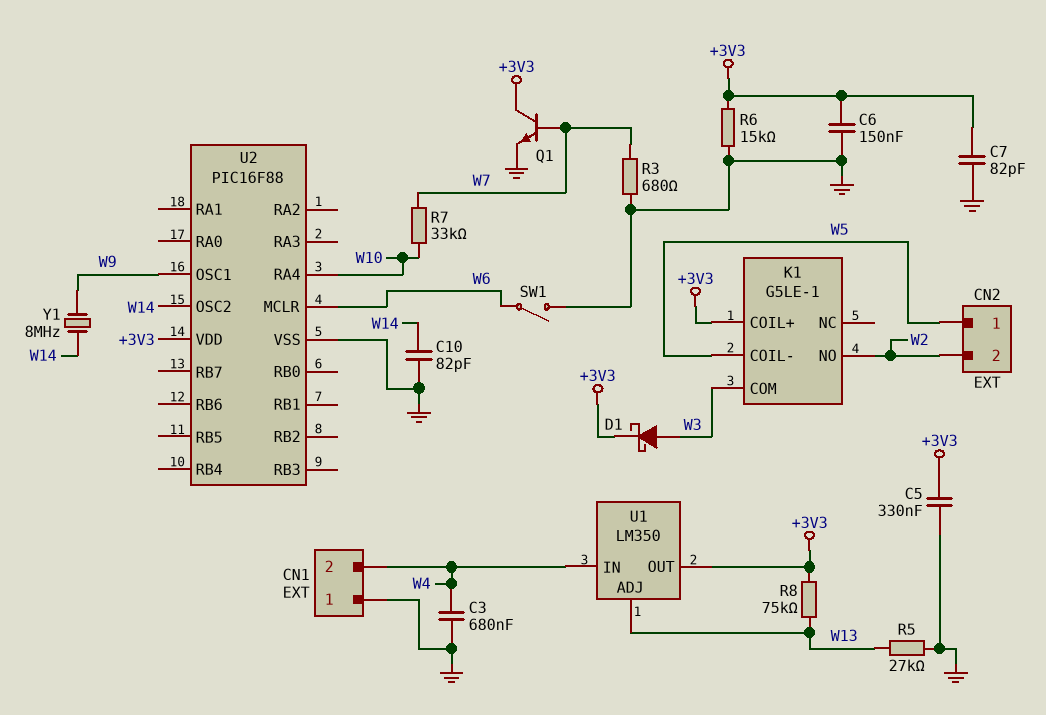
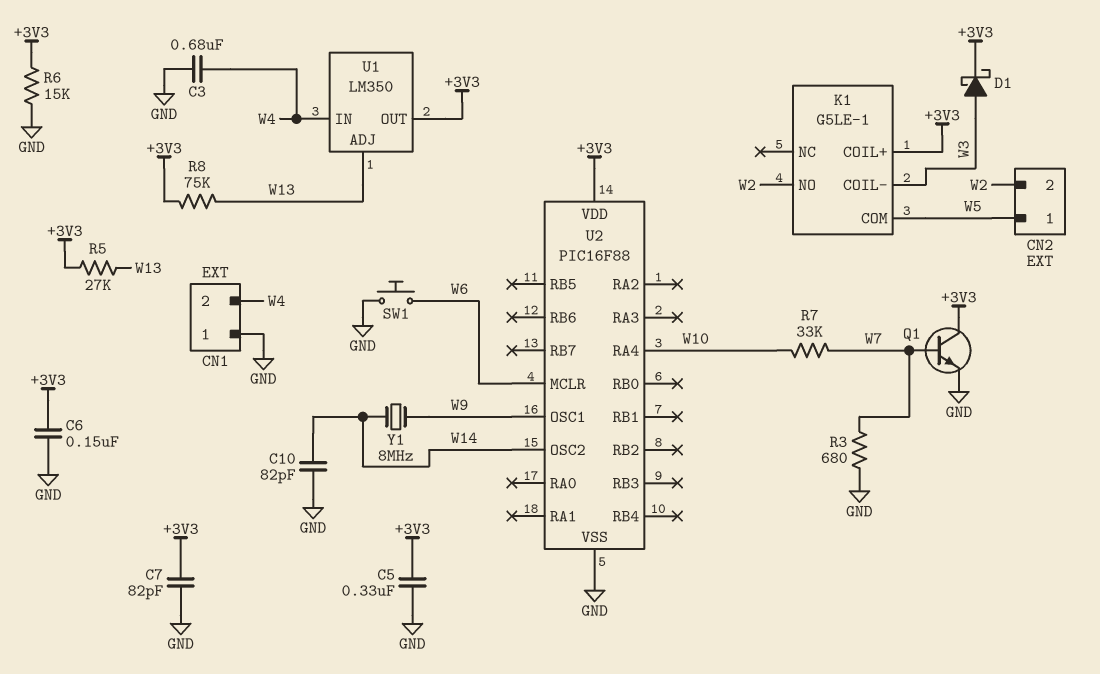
K1 pin COIL-: W5 -> W3
K1 pin COM: W3 -> W5
R5: 27k (GND, W13) -> 27k (+3V3, W13)
SW1: switch (GND, W6) -> button (GND, W6)

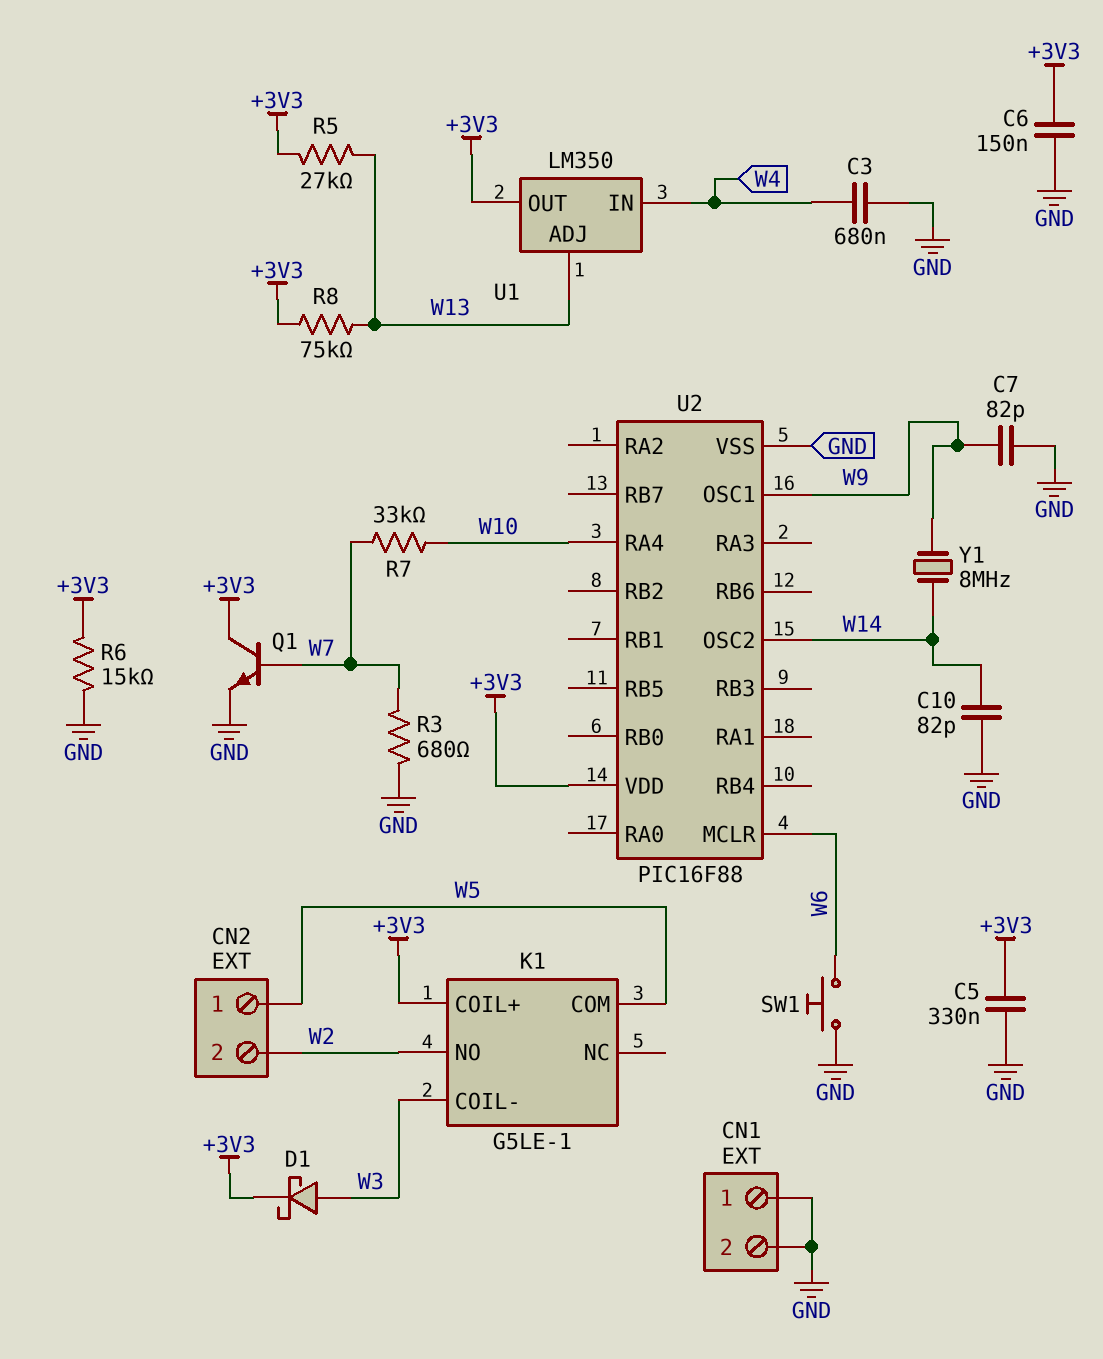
C7: 82pF (+3V3, GND) -> 82pF (GND, W9)
CN1 pin 2: W4 -> GND

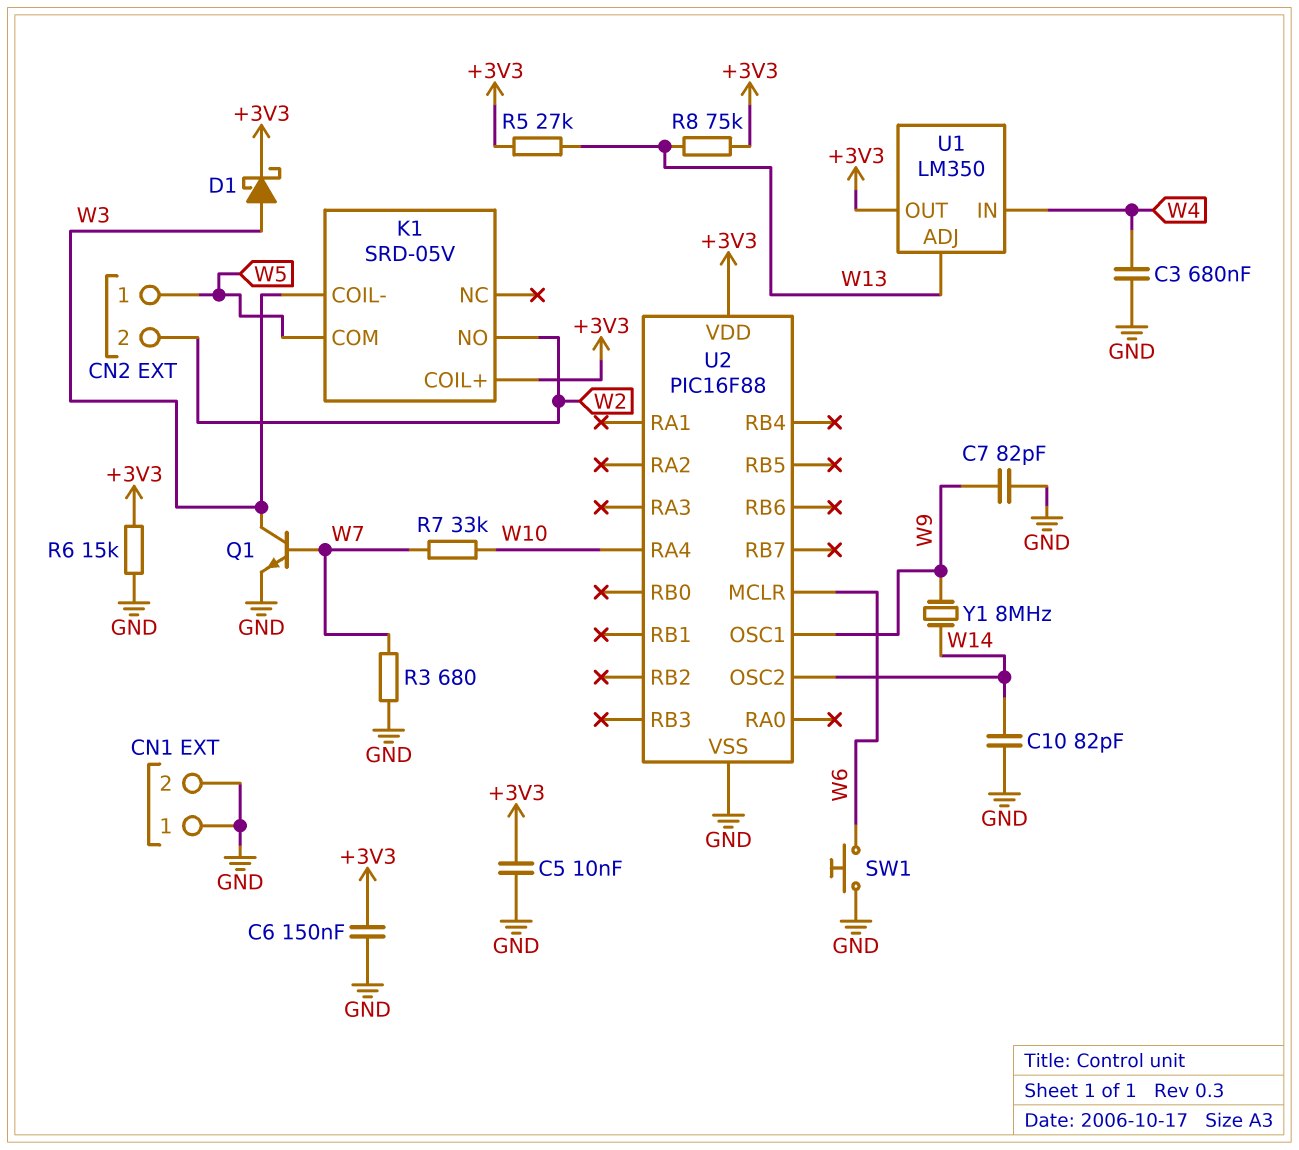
C5: 330nF (+3V3, GND) -> 10nF (+3V3, GND)
K1: G5LE-1 -> SRD-05V
Q1: NPN (B W7, C +3V3, E GND) -> NPN (B W7, C W3, E GND)

